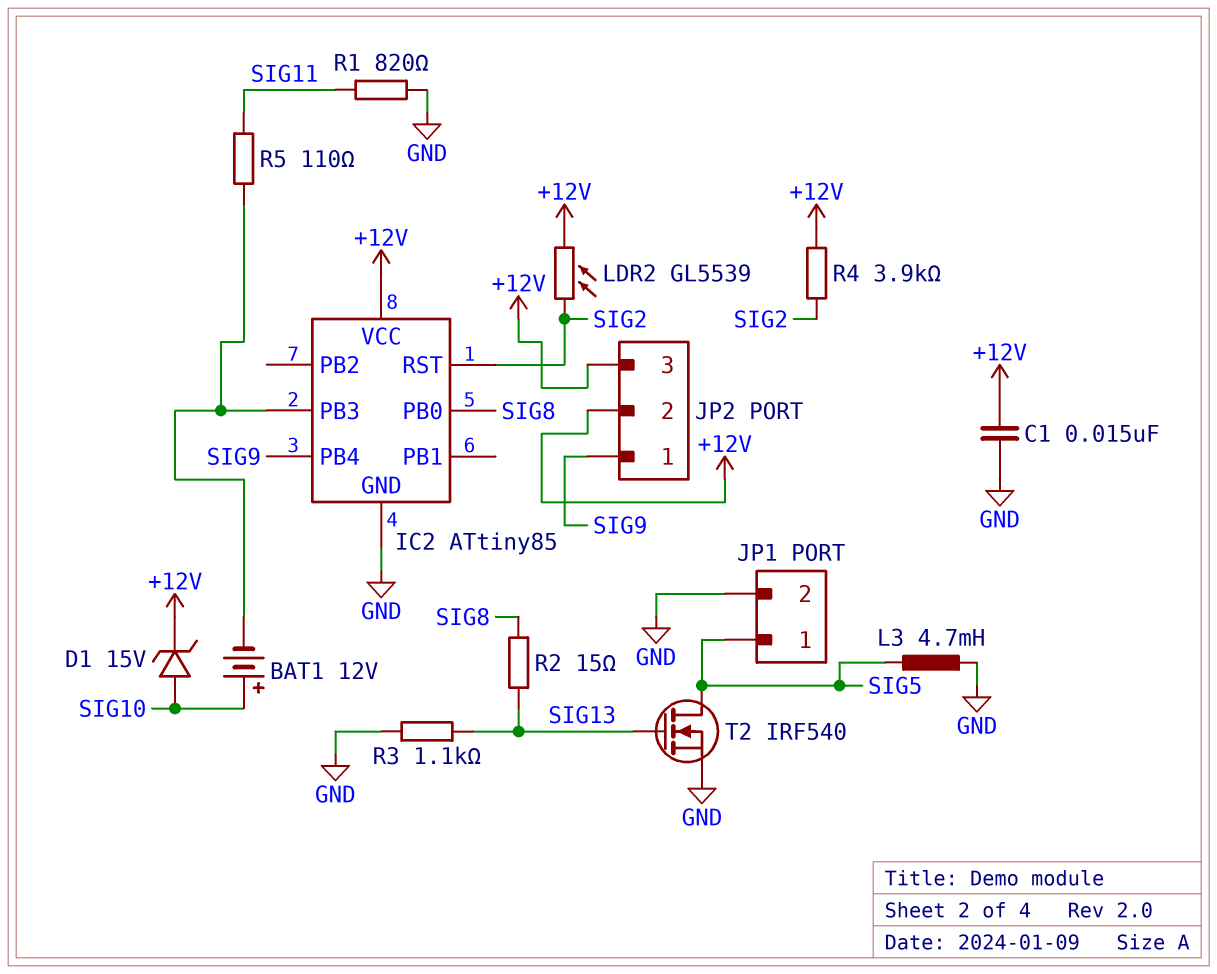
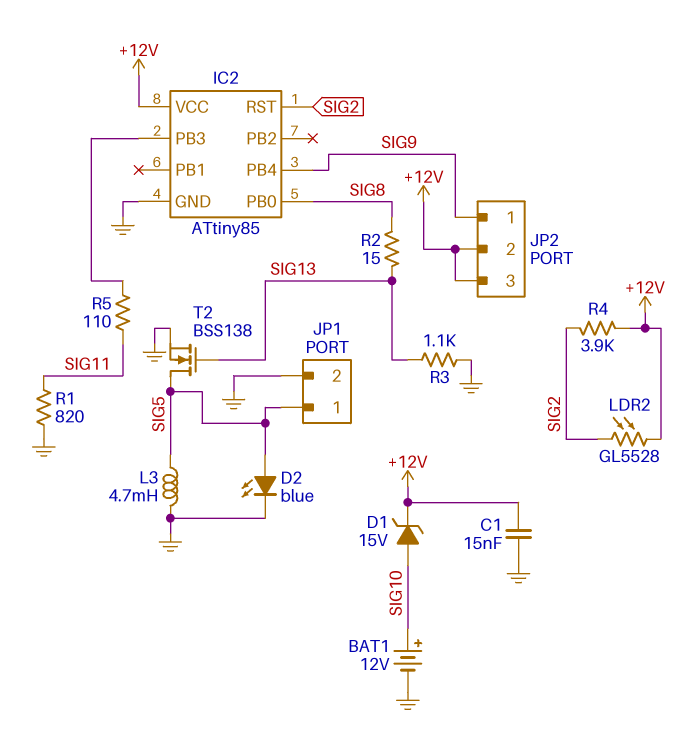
BAT1: 12V (plus SIG10, minus IC2/PB3) -> 12V (plus SIG10, minus GND)
D2: none -> LED blue (A SIG5, K GND)
LDR2: GL5539 (+12V, SIG2) -> GL5528 (+12V, SIG2)
T2: NMOS IRF540 (G SIG13, D SIG5, S GND) -> NMOS BSS138 (G SIG13, D SIG5, S GND)

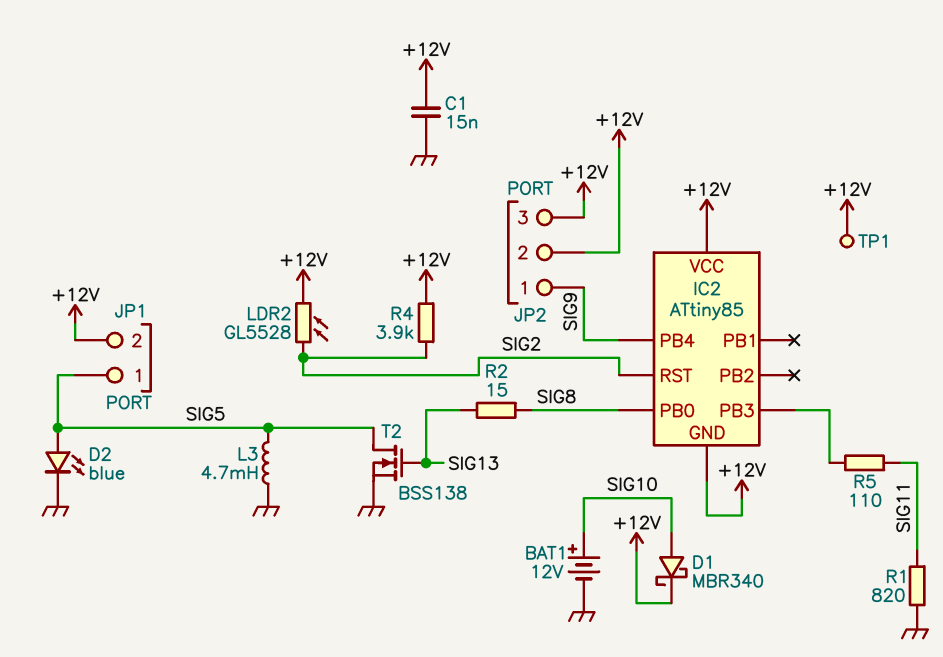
D1: zener 15V (A SIG10, K +12V) -> schottky MBR340 (A SIG10, K +12V)
IC2 pin GND: GND -> +12V
JP1 pin 2: GND -> +12V
R3: 1.1k (GND, SIG13) -> none
TP1: none -> test point (+12V)

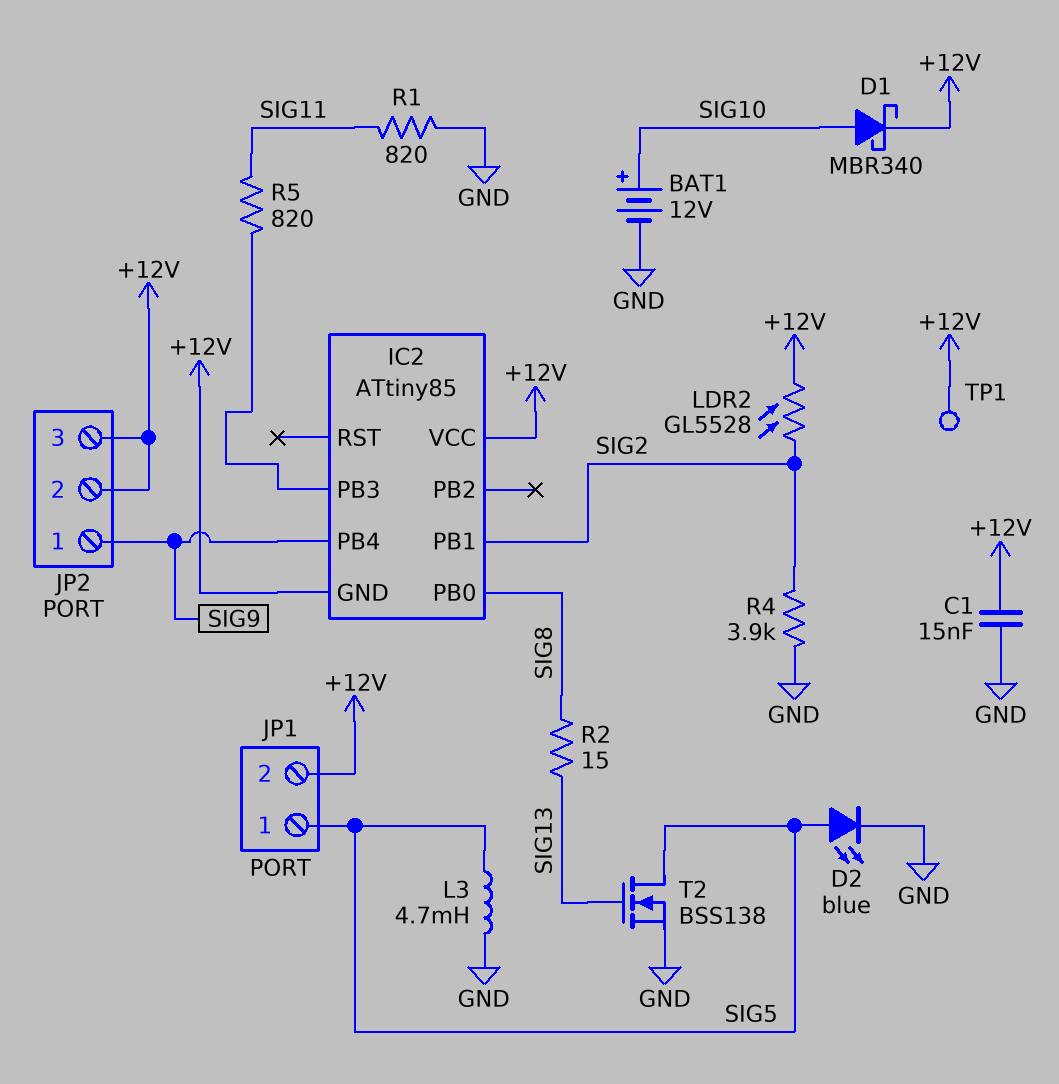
IC2 pin PB1: none -> SIG2
IC2 pin RST: SIG2 -> none
R4: 3.9k (+12V, SIG2) -> 3.9k (GND, SIG2)
R5: 110 (IC2/PB3, SIG11) -> 820 (IC2/PB3, SIG11)

